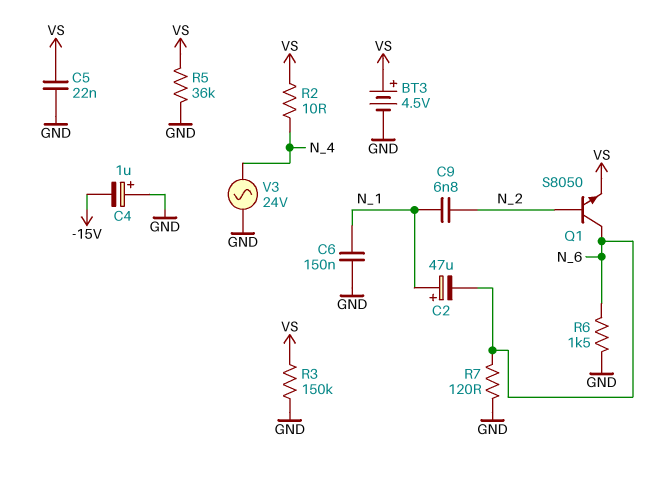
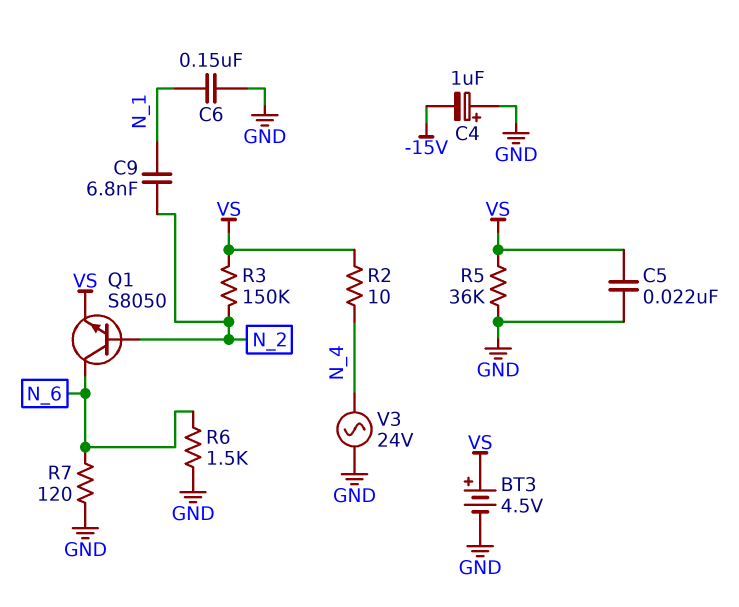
C2: 47uF (plus N_1, minus N_6) -> none
R3: 150k (GND, VS) -> 150k (N_2, VS)

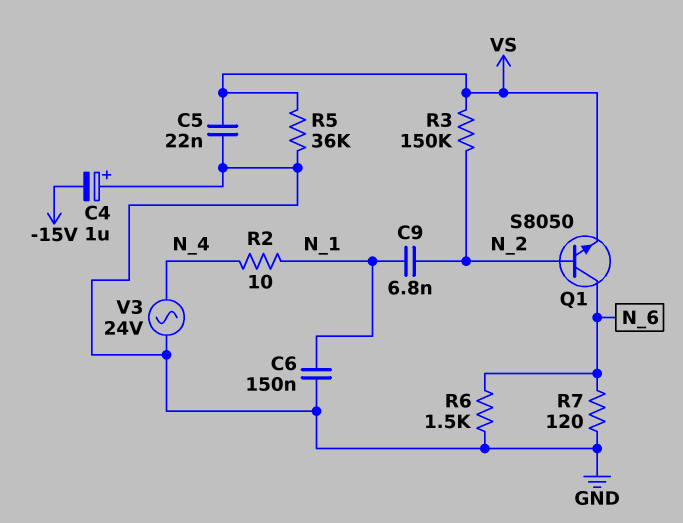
BT3: 4.5V (plus VS, minus GND) -> none
R2: 10 (N_4, VS) -> 10 (N_1, N_4)

